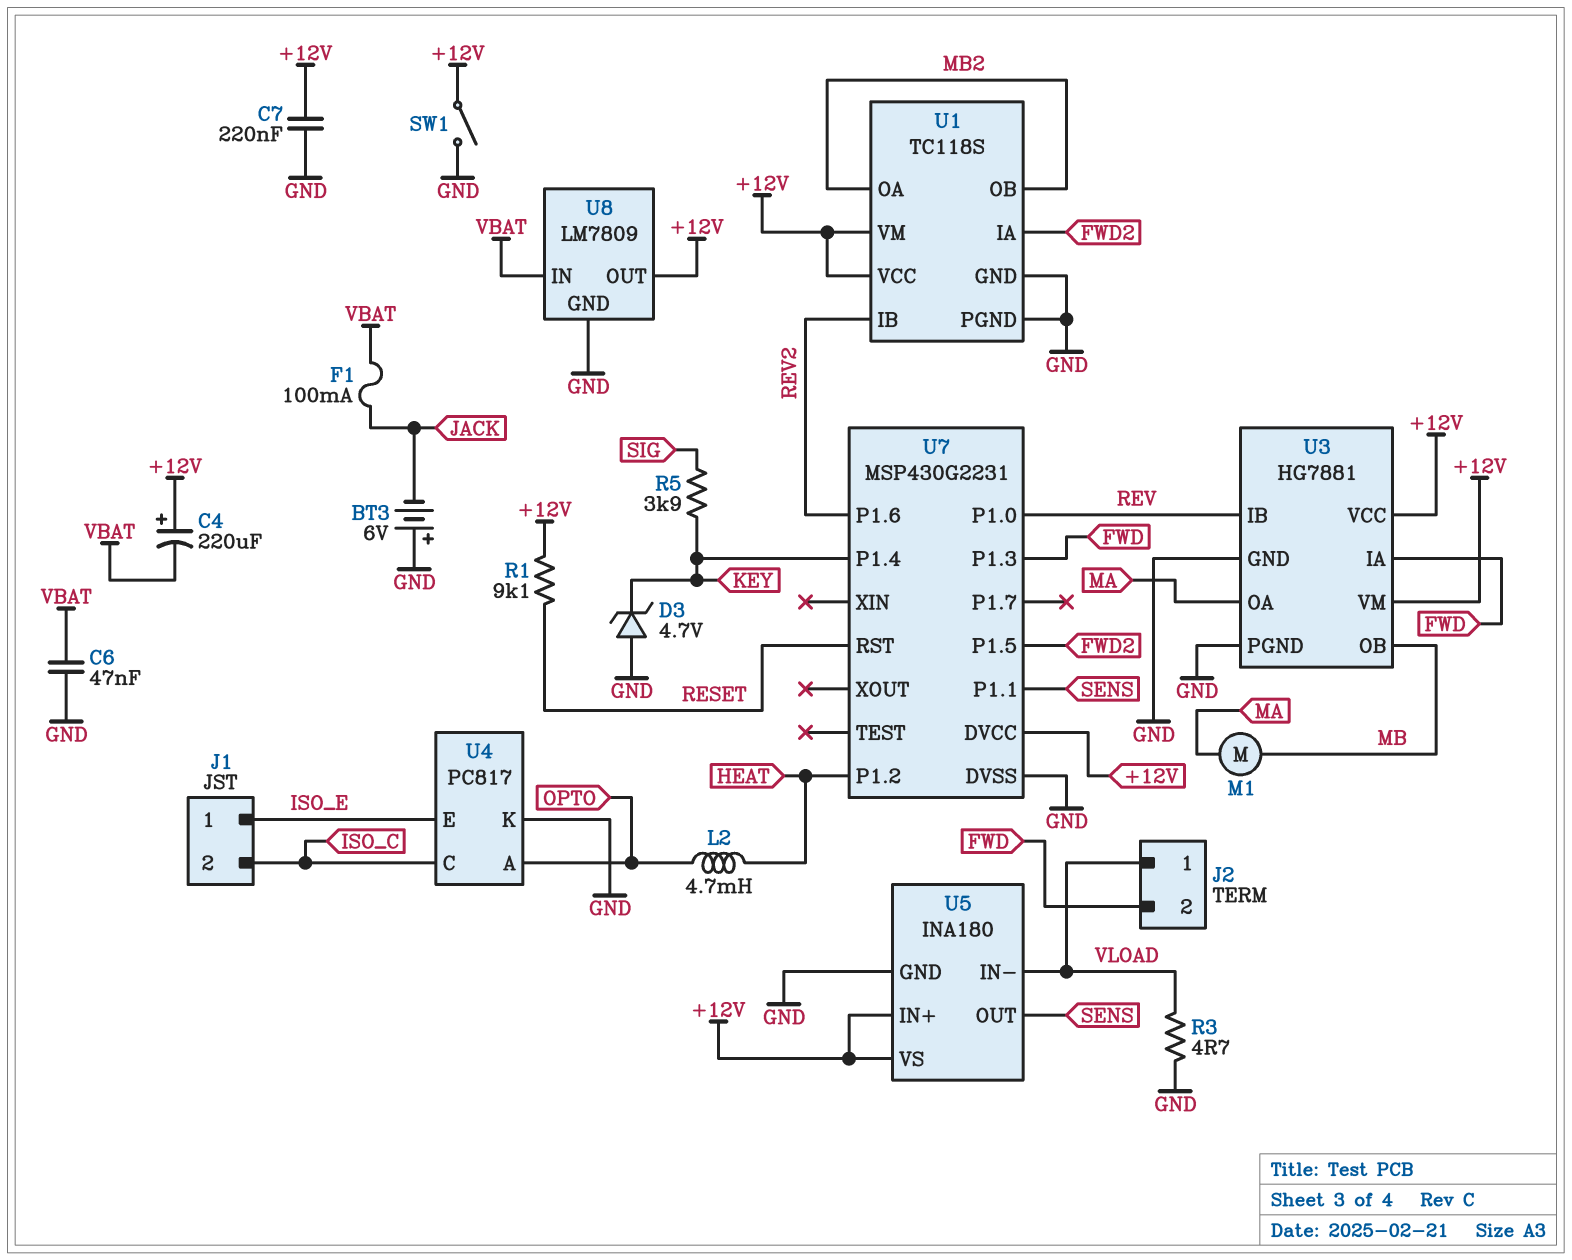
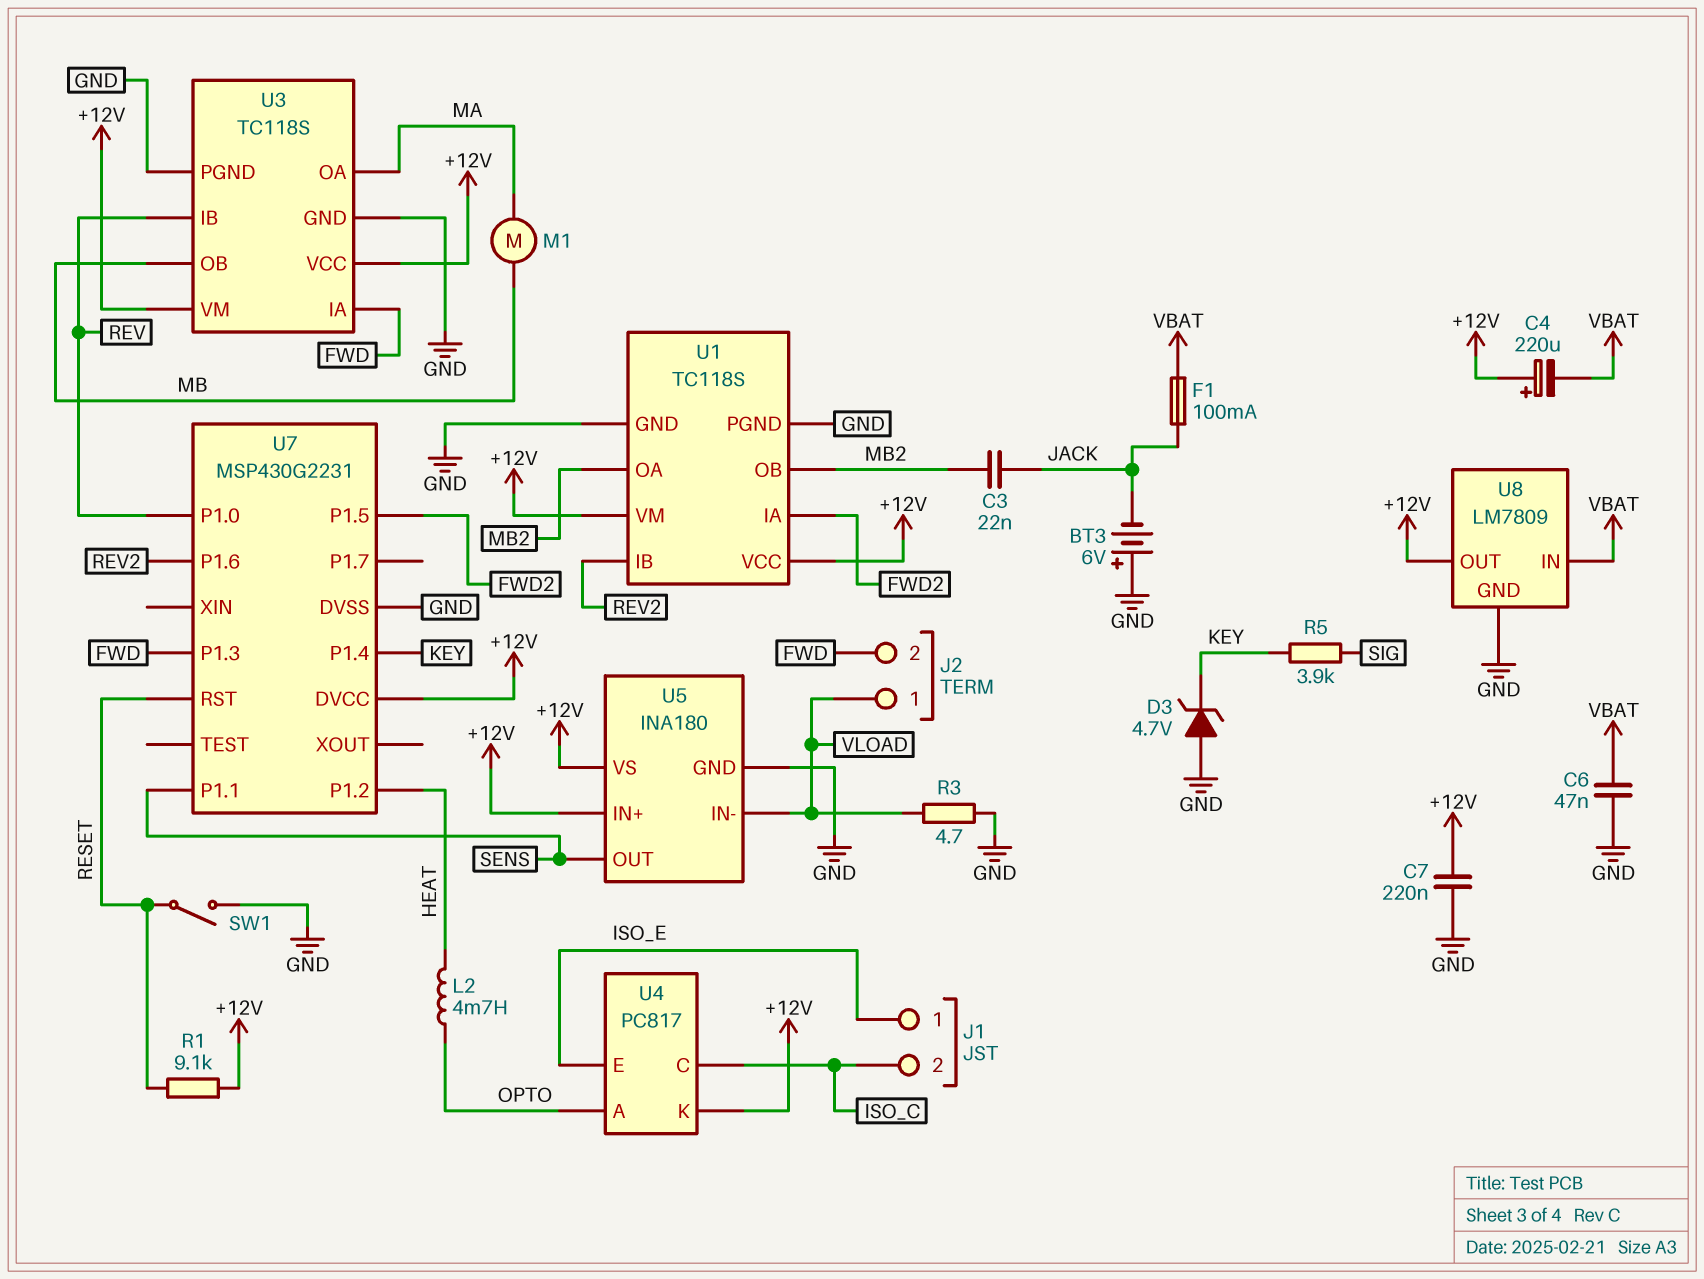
C3: none -> 22nF (JACK, MB2)
SW1: switch (+12V, GND) -> switch (GND, RESET)
U3: HG7881 -> TC118S
U4 pin K: GND -> +12V

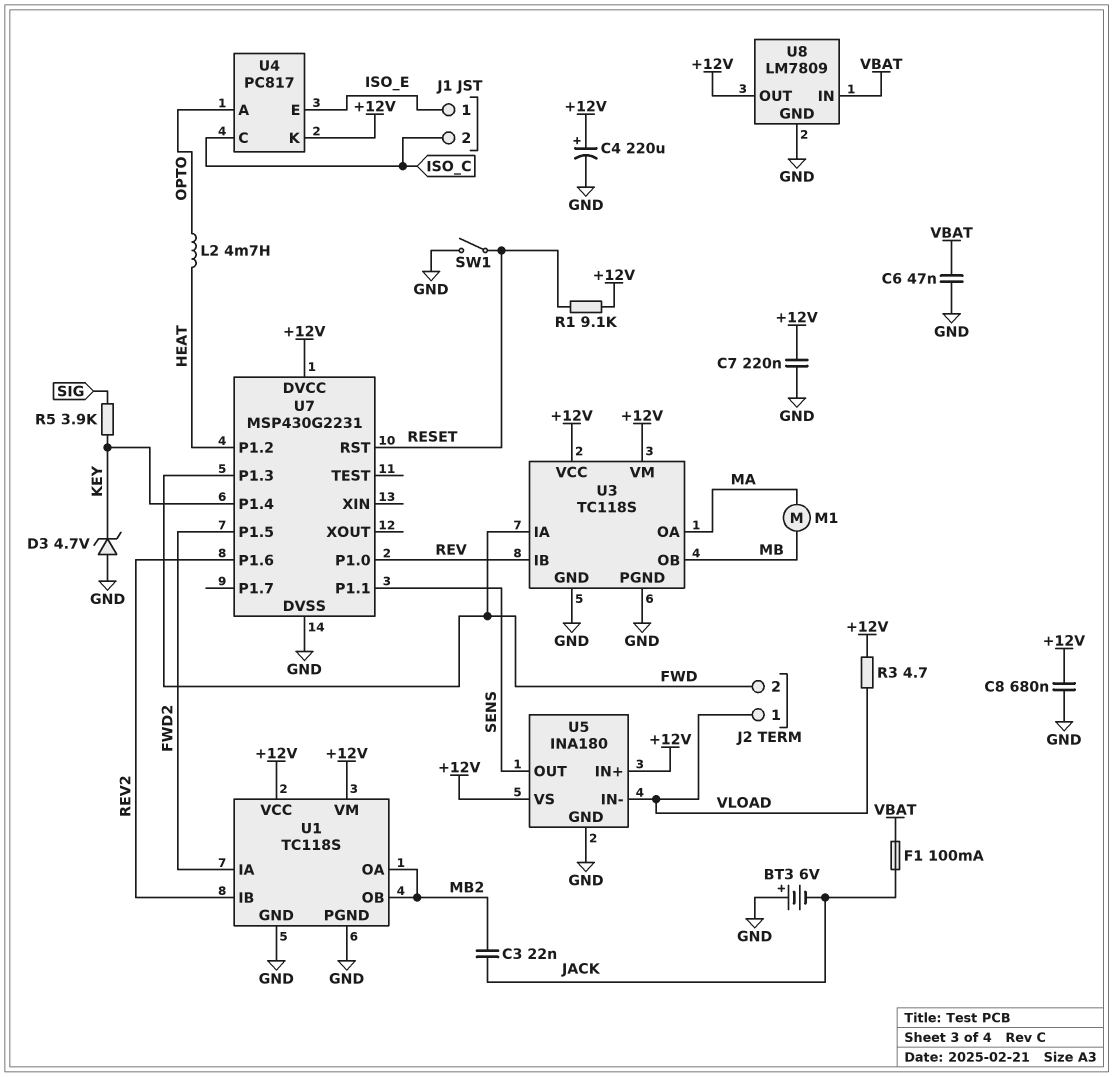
C4: 220uF (plus +12V, minus VBAT) -> 220uF (plus +12V, minus GND)
C8: none -> 680nF (+12V, GND)
R3: 4.7 (GND, VLOAD) -> 4.7 (+12V, VLOAD)

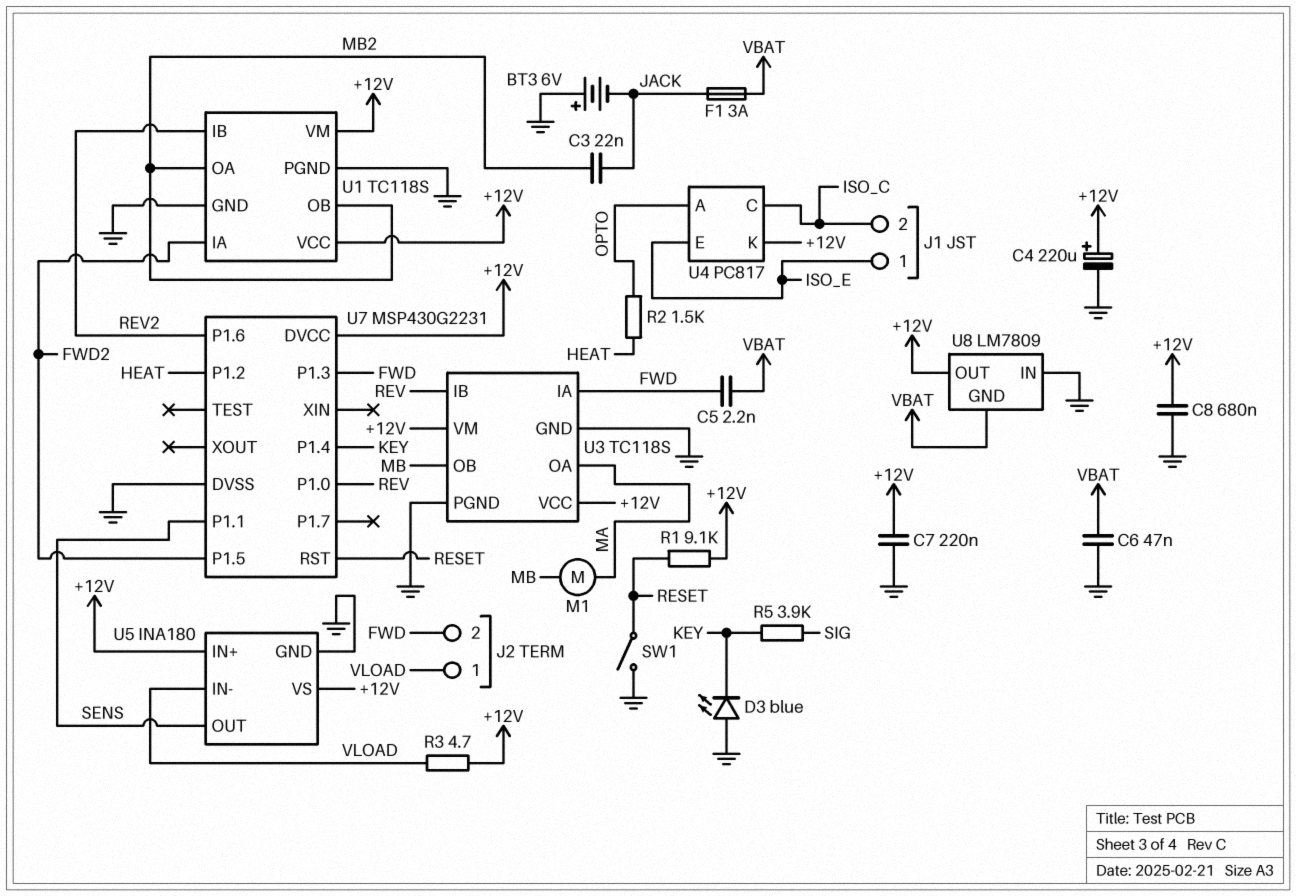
C5: none -> 2.2nF (FWD, VBAT)
D3: zener 4.7V (A GND, K KEY) -> LED blue (A GND, K KEY)
F1: 100mA (JACK, VBAT) -> 3A (JACK, VBAT)
L2: 4.7mH (HEAT, OPTO) -> none
R2: none -> 1.5k (HEAT, OPTO)
U8 pin GND: GND -> VBAT
U8 pin IN: VBAT -> GND

